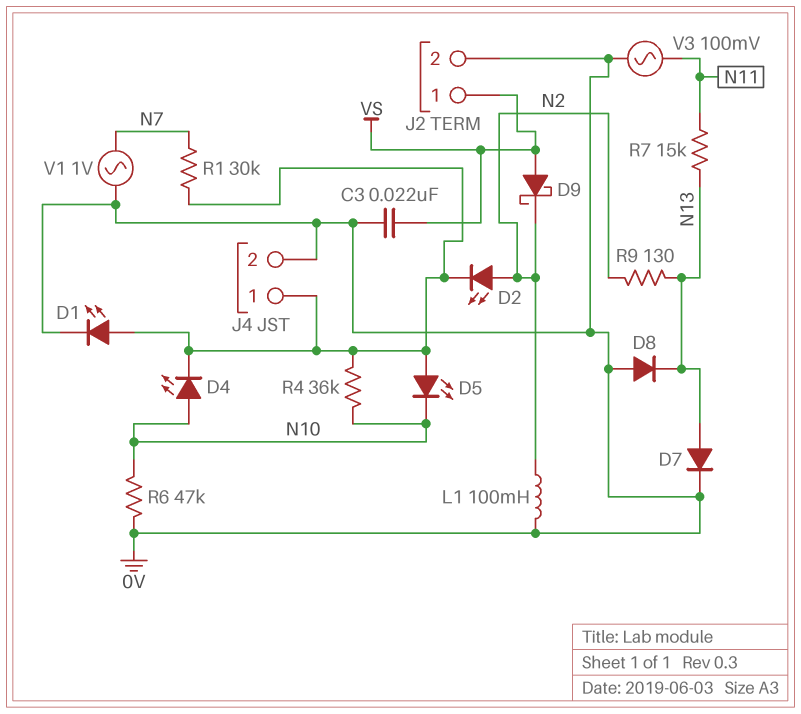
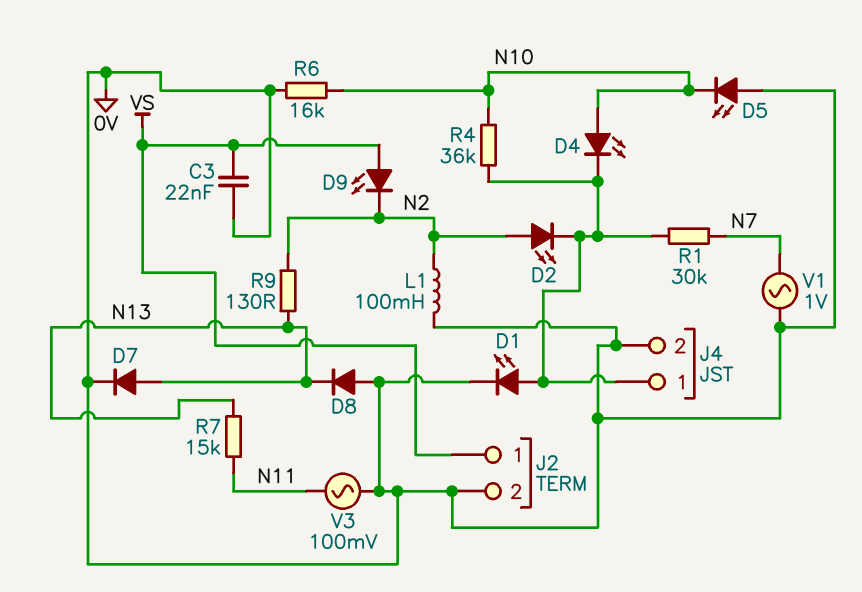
D5: LED (A J4/1, K N10) -> LED (A 0V, K N10)
D9: schottky (A VS, K N2) -> LED (A VS, K N2)
R6: 47k (0V, N10) -> 16k (0V, N10)

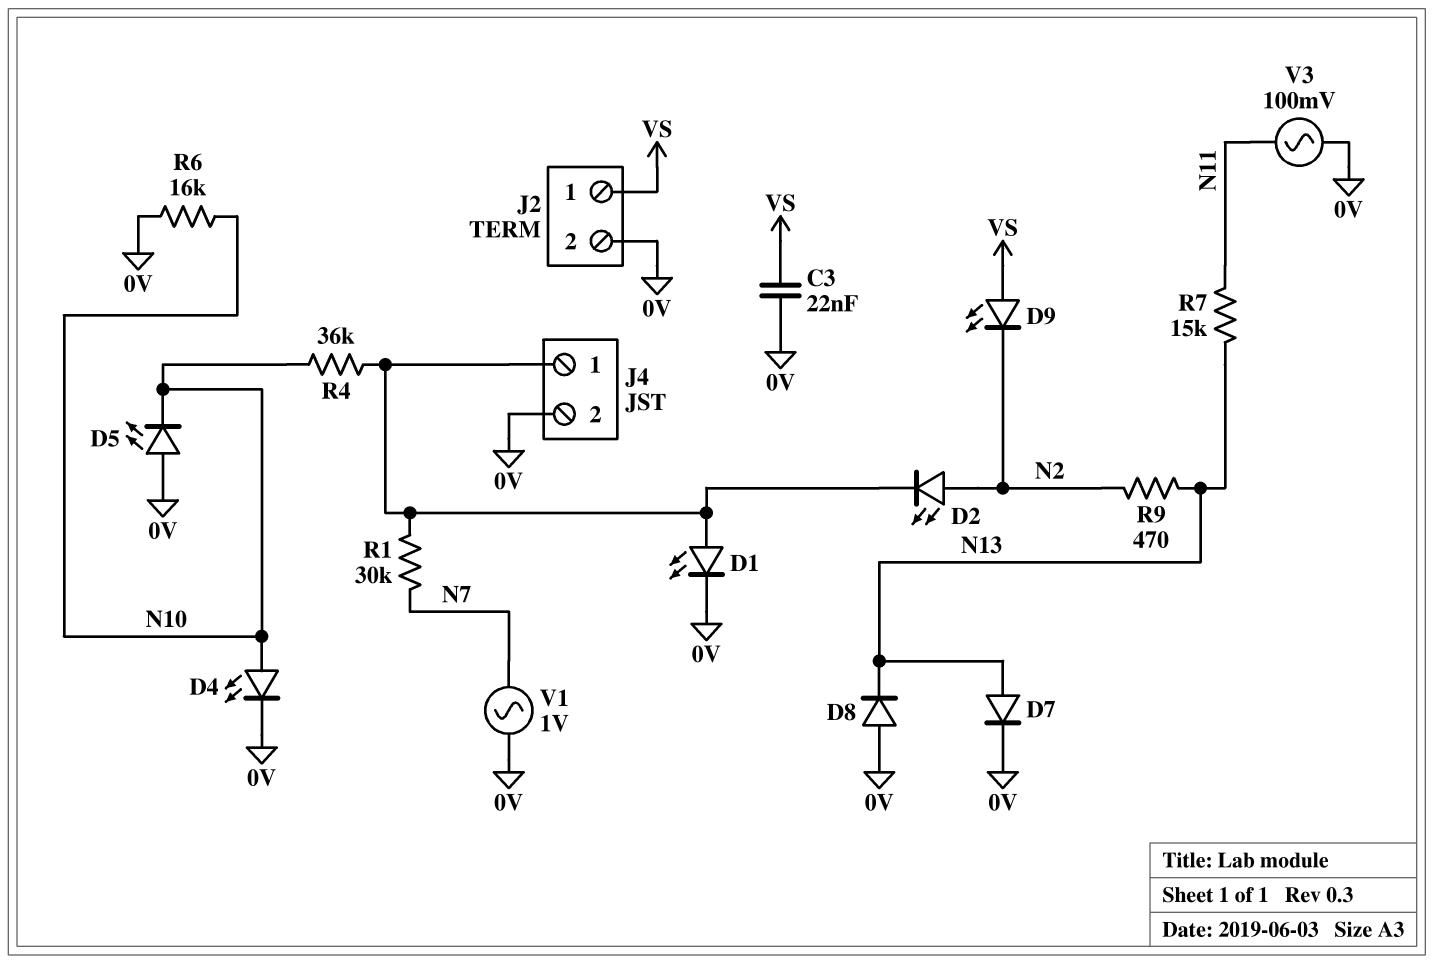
D4: LED (A N10, K J4/1) -> LED (A N10, K 0V)
L1: 100mH (0V, N2) -> none
R9: 130 (N2, N13) -> 470 (N2, N13)

